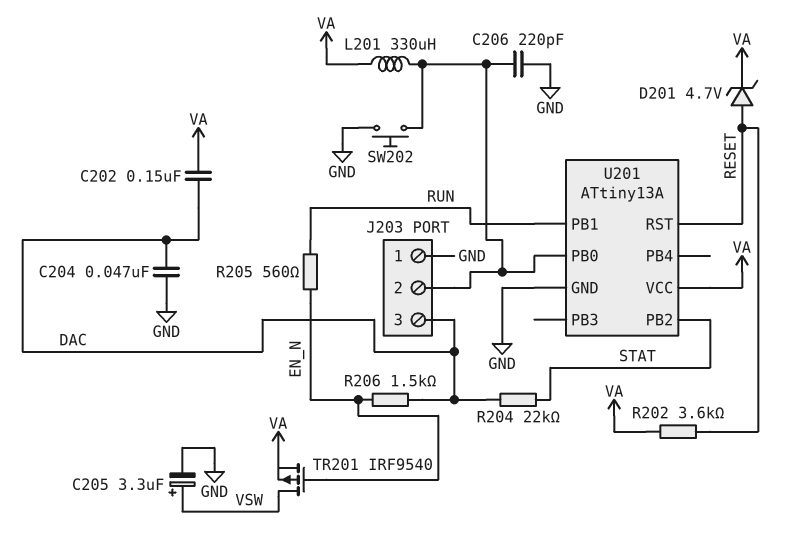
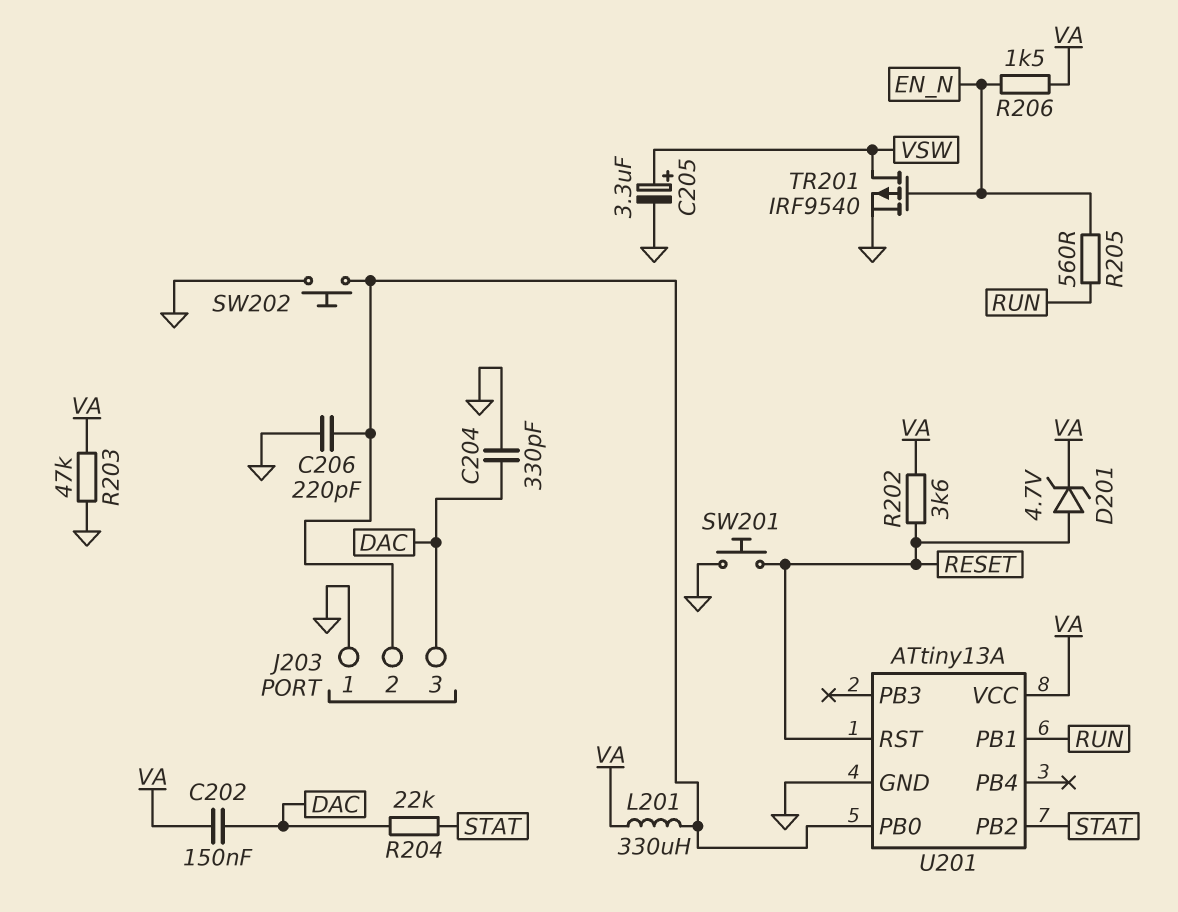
C204: 47nF (DAC, GND) -> 330pF (DAC, GND)
R203: none -> 47k (GND, VA)
R206: 1.5k (DAC, EN_N) -> 1.5k (EN_N, VA)
SW201: none -> button (GND, RESET)
TR201: PMOS IRF9540 (G EN_N, D VSW, S VA) -> PMOS IRF9540 (G EN_N, D VSW, S GND)

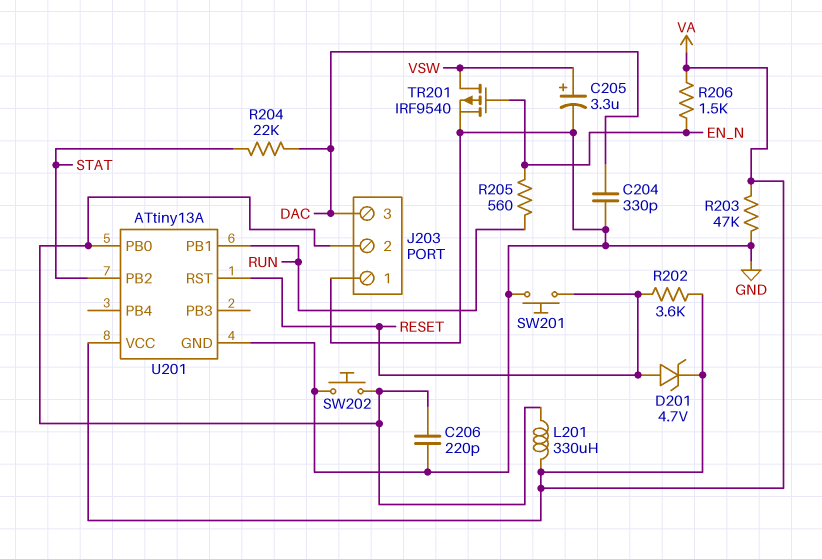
C202: 150nF (DAC, VA) -> none

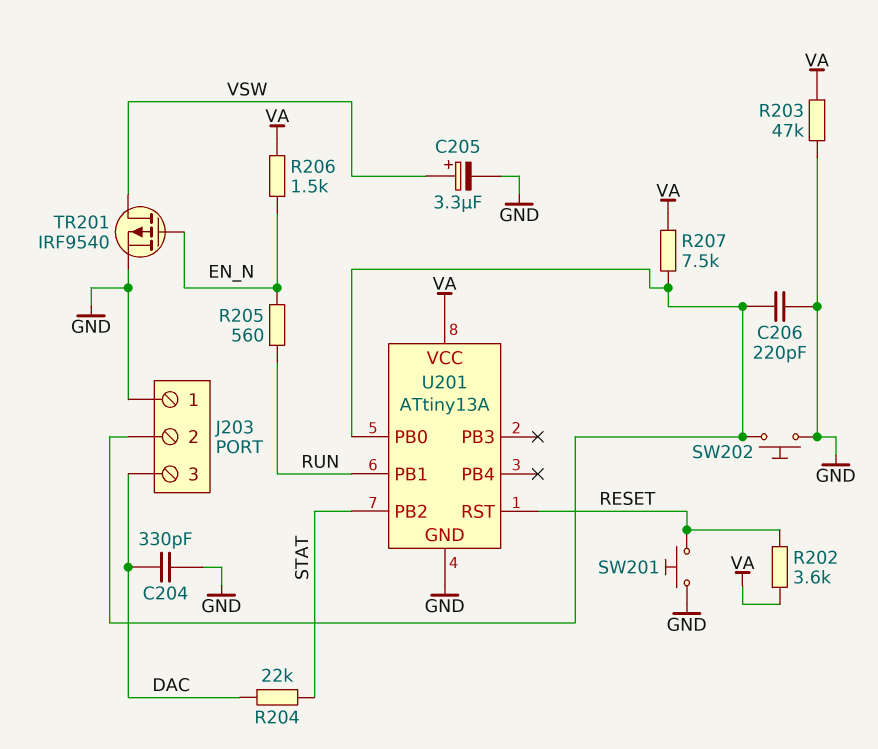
D201: zener 4.7V (A RESET, K VA) -> none
L201: 330uH (J203/2, VA) -> none
R207: none -> 7.5k (J203/2, VA)

